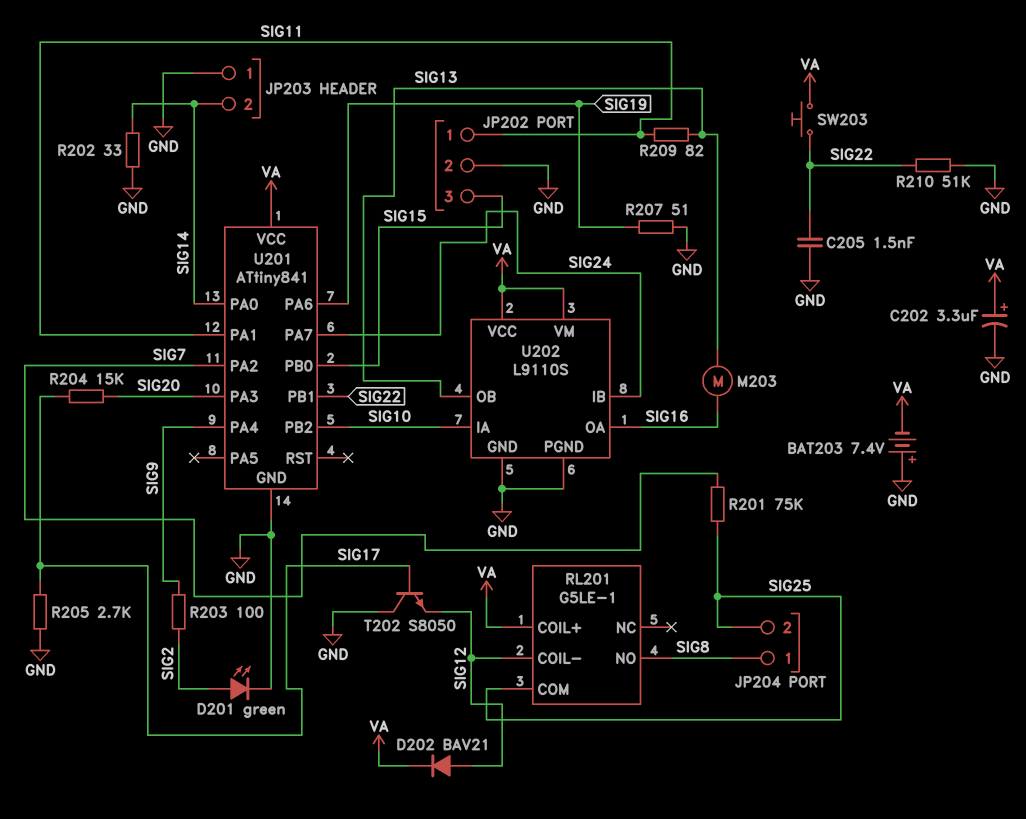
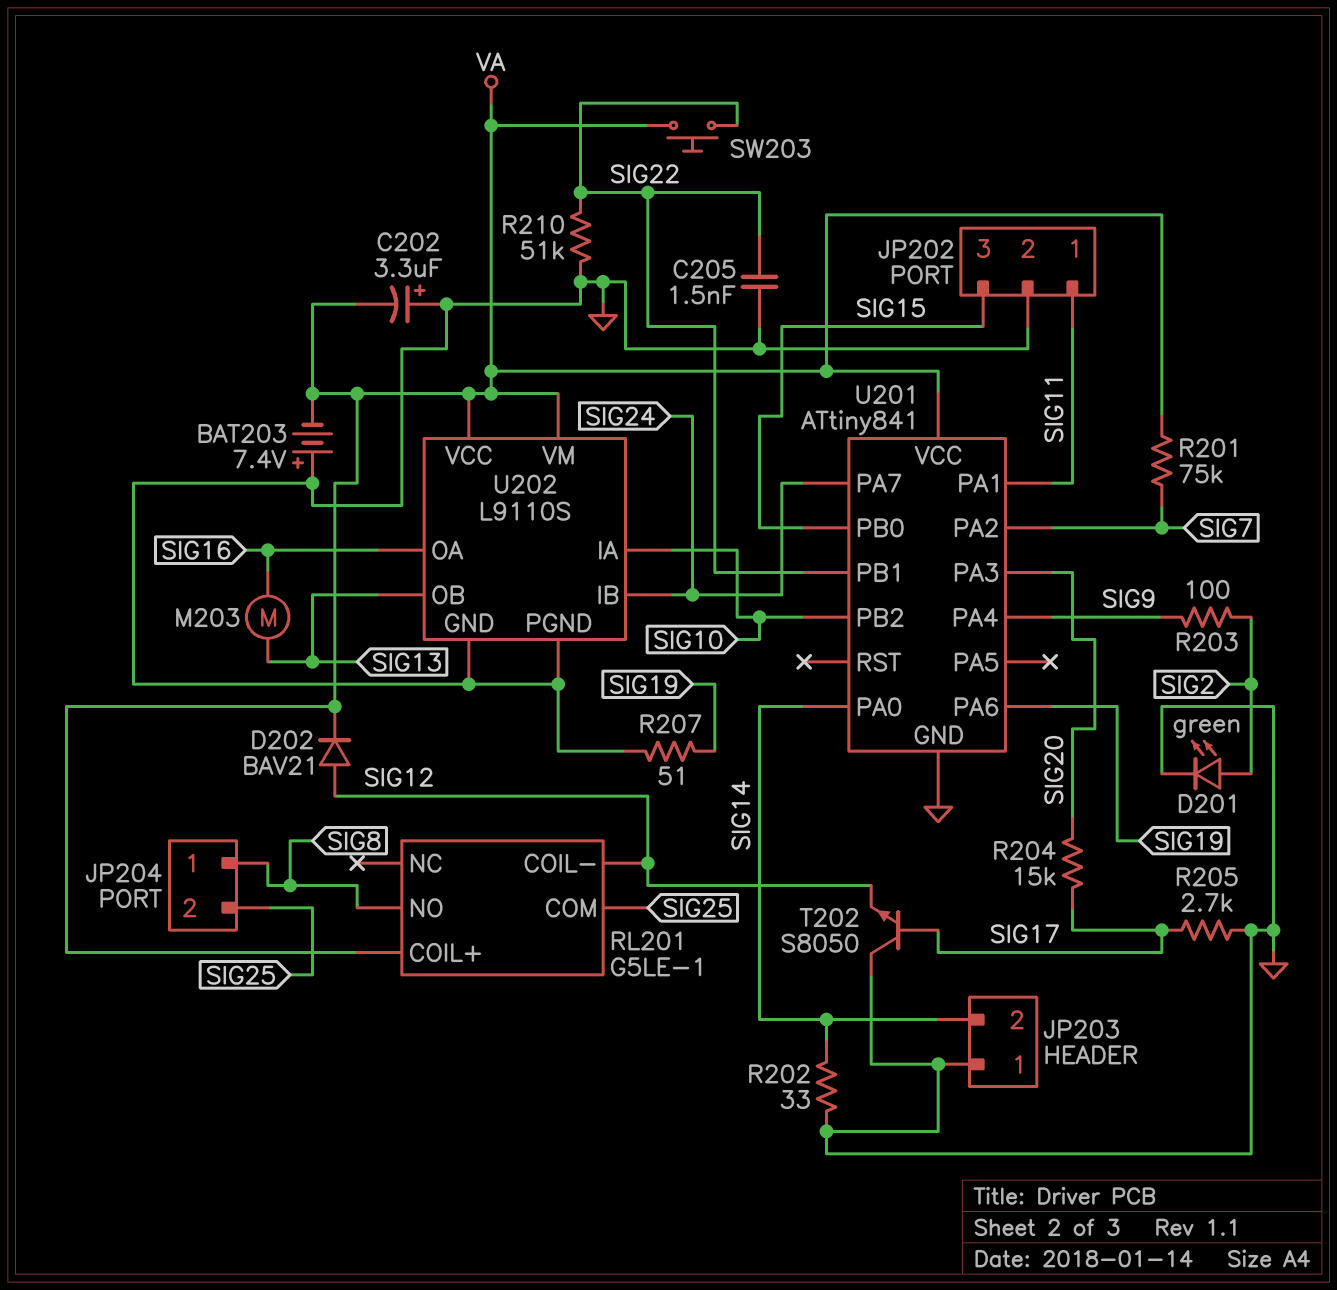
C202: 3.3uF (plus VA, minus GND) -> 3.3uF (plus GND, minus VA)
R201: 75k (SIG7, SIG25) -> 75k (SIG7, VA)
R209: 82 (SIG11, SIG13) -> none

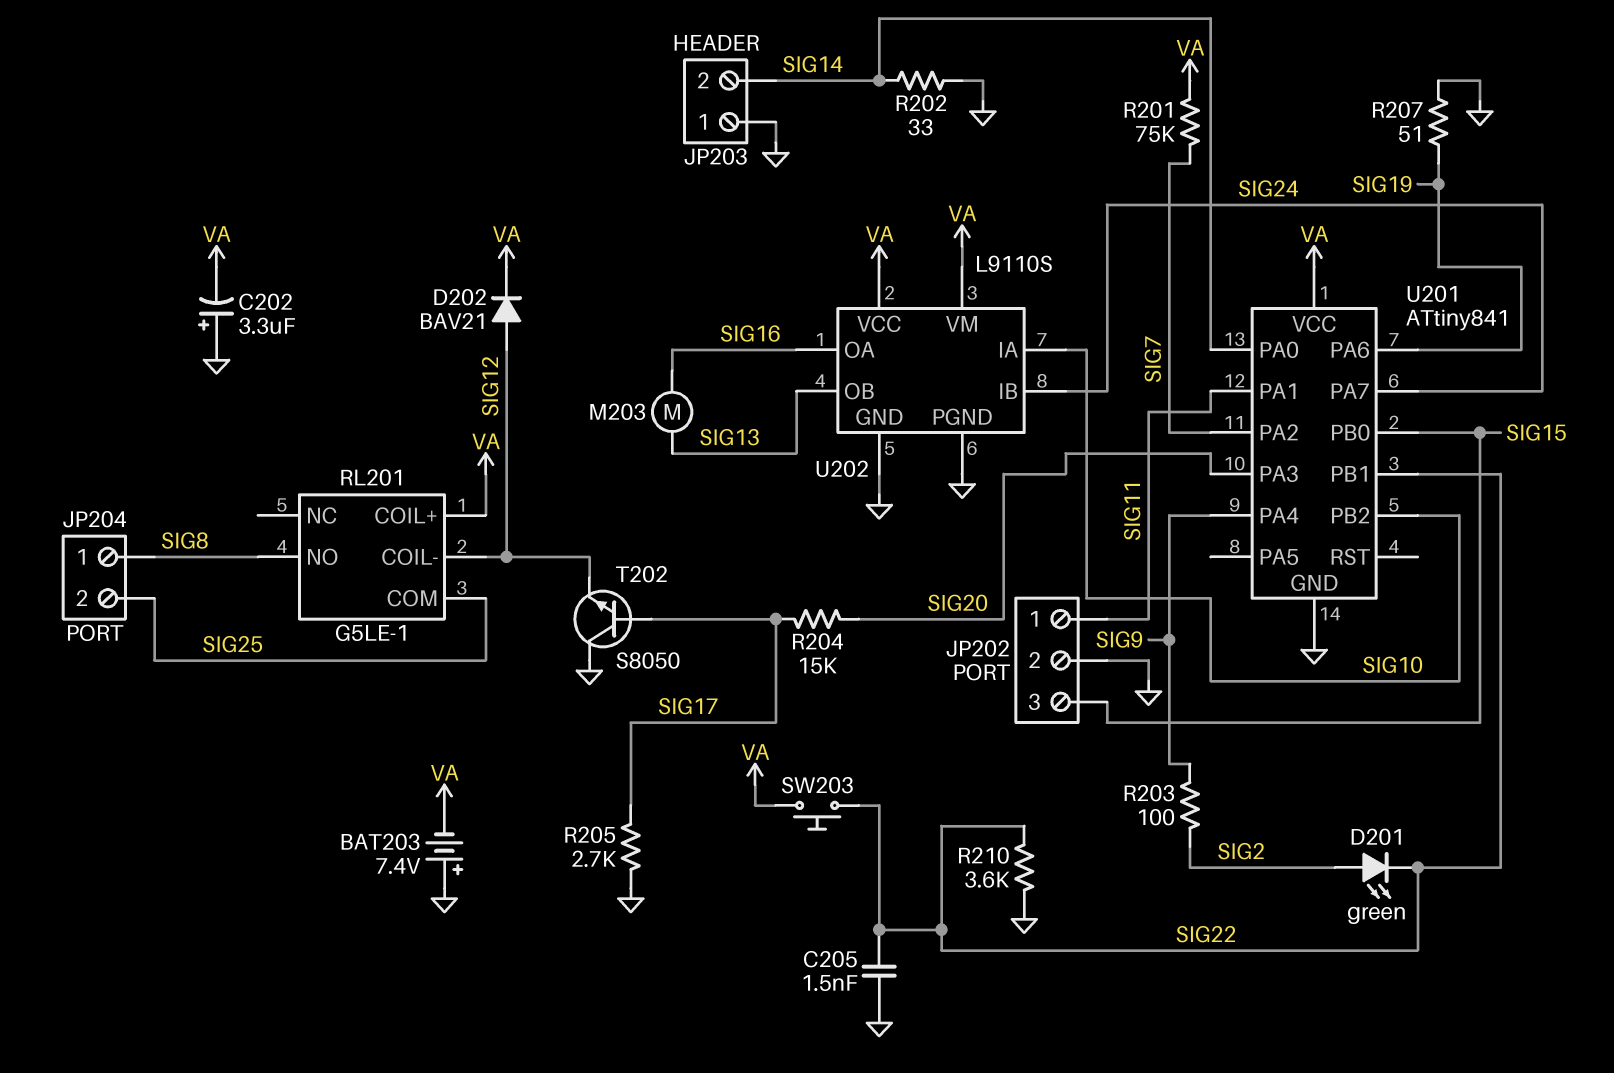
D201: LED green (A SIG2, K GND) -> LED green (A SIG2, K SIG22)
R210: 51k (GND, SIG22) -> 3.6k (GND, SIG22)

